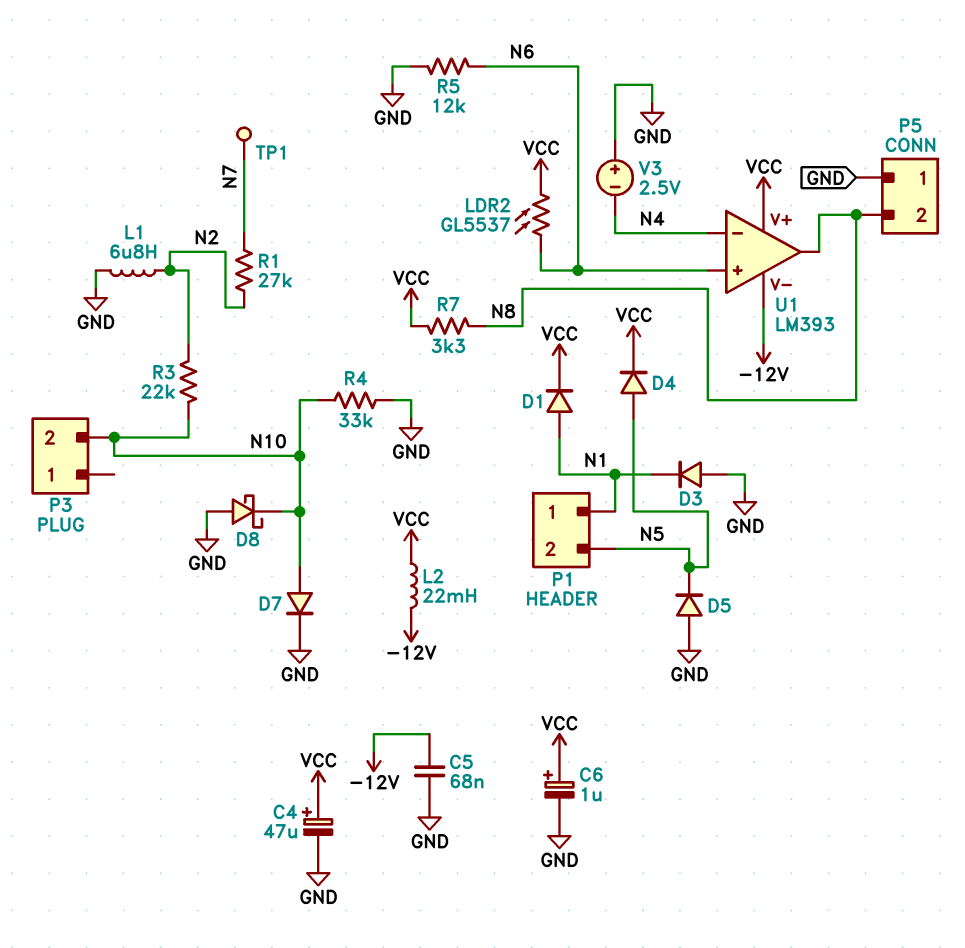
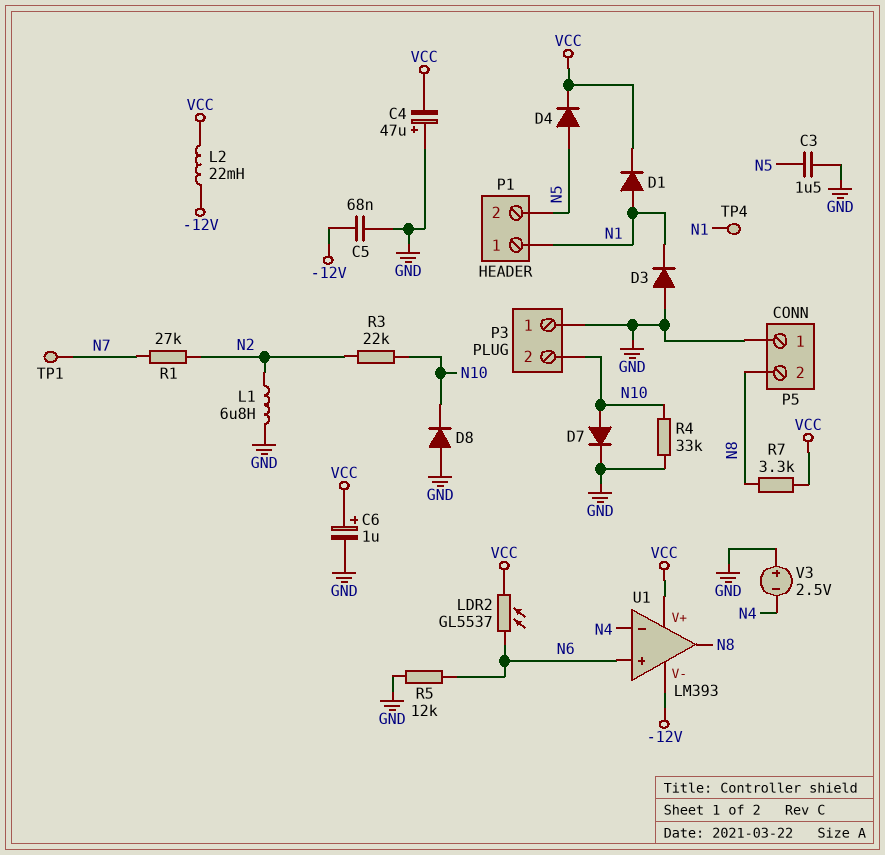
C3: none -> 1.5uF (GND, N5)
C4: 47uF (plus VCC, minus GND) -> 47uF (plus GND, minus VCC)
D5: diode (A GND, K N5) -> none
D8: schottky (A GND, K N10) -> diode (A GND, K N10)
P3 pin 1: none -> GND
TP4: none -> test point (N1)

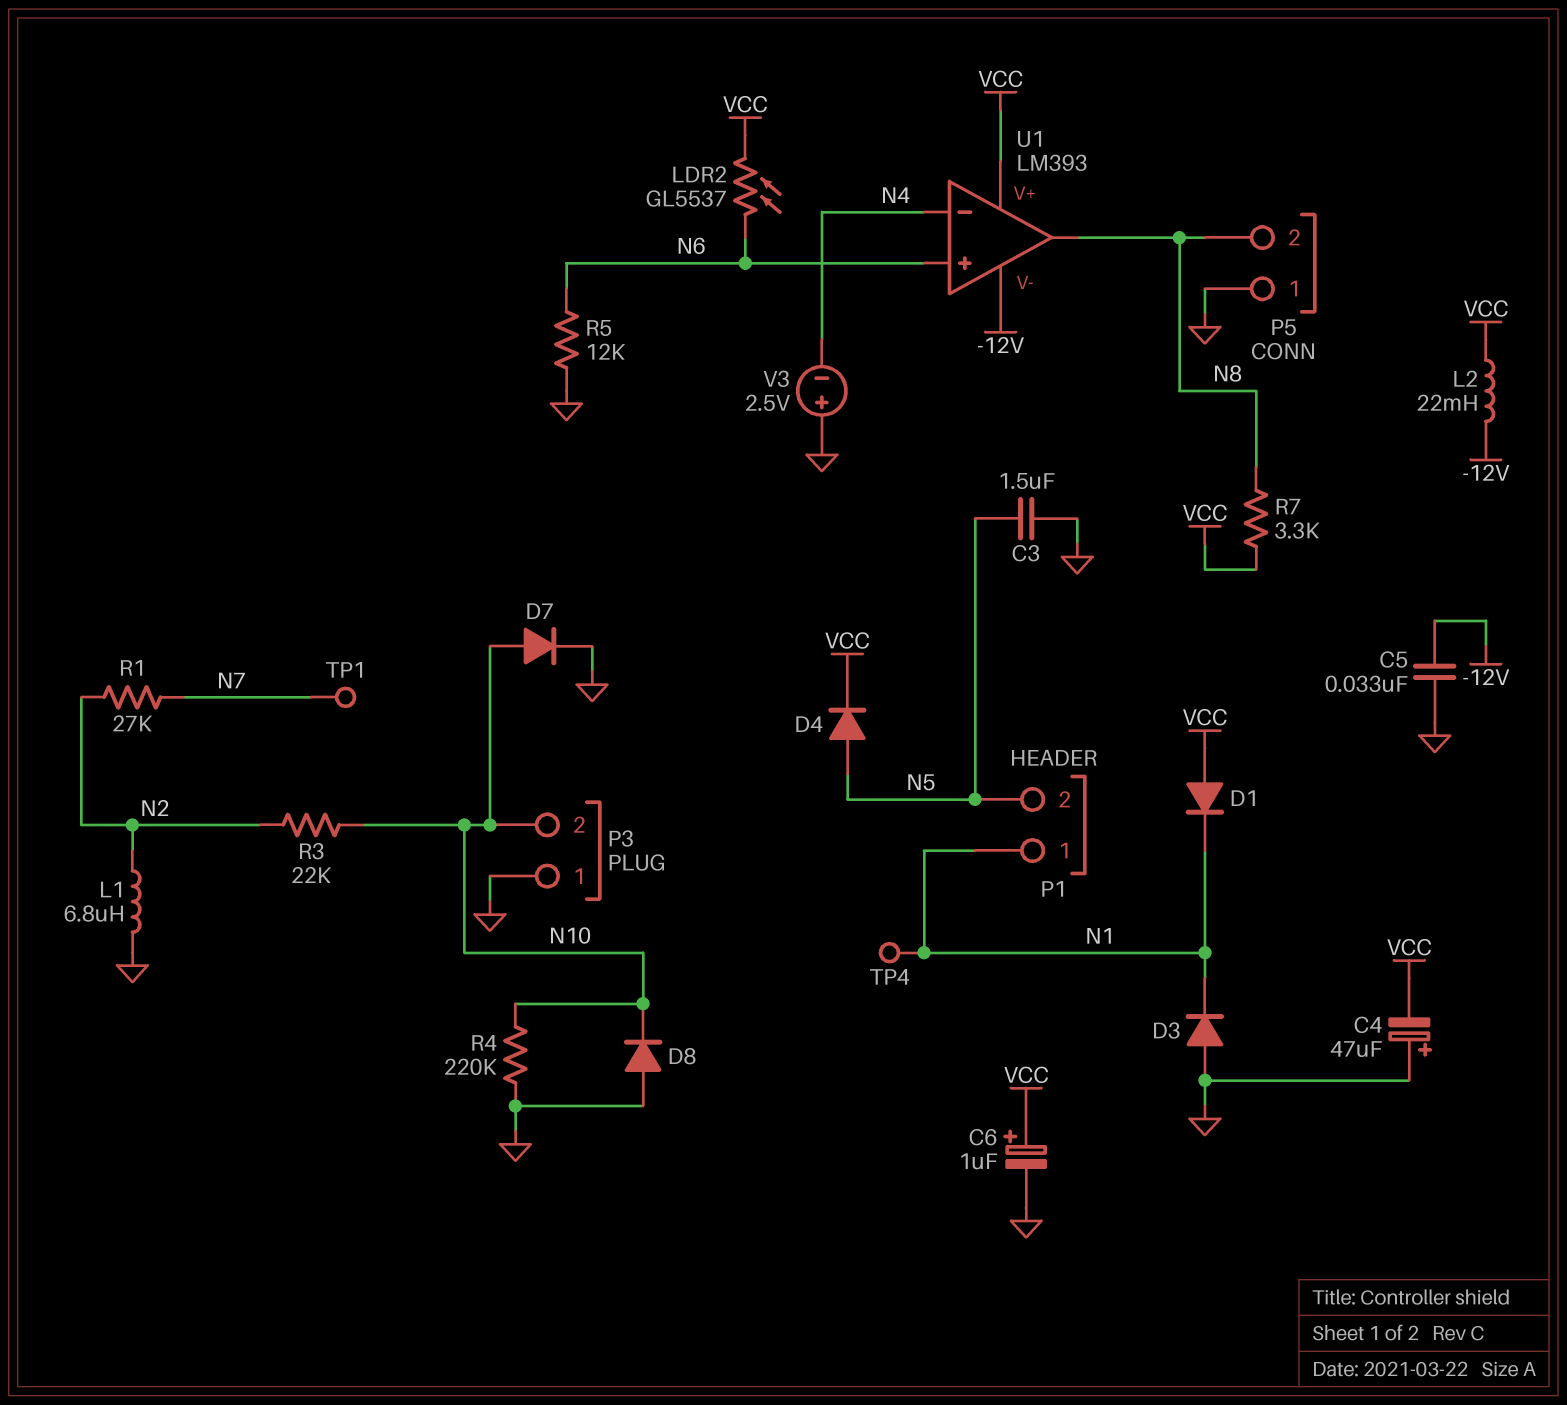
C5: 68nF (-12V, GND) -> 33nF (-12V, GND)
D1: diode (A N1, K VCC) -> diode (A VCC, K N1)
R4: 33k (GND, N10) -> 220k (GND, N10)

